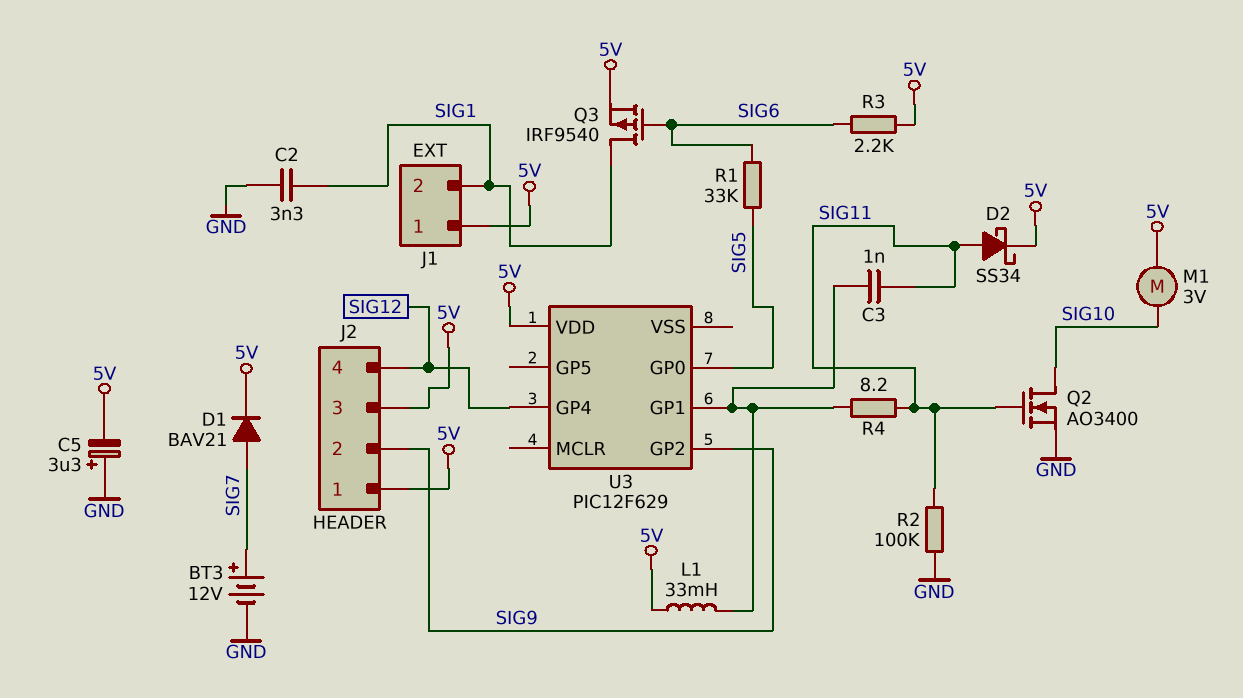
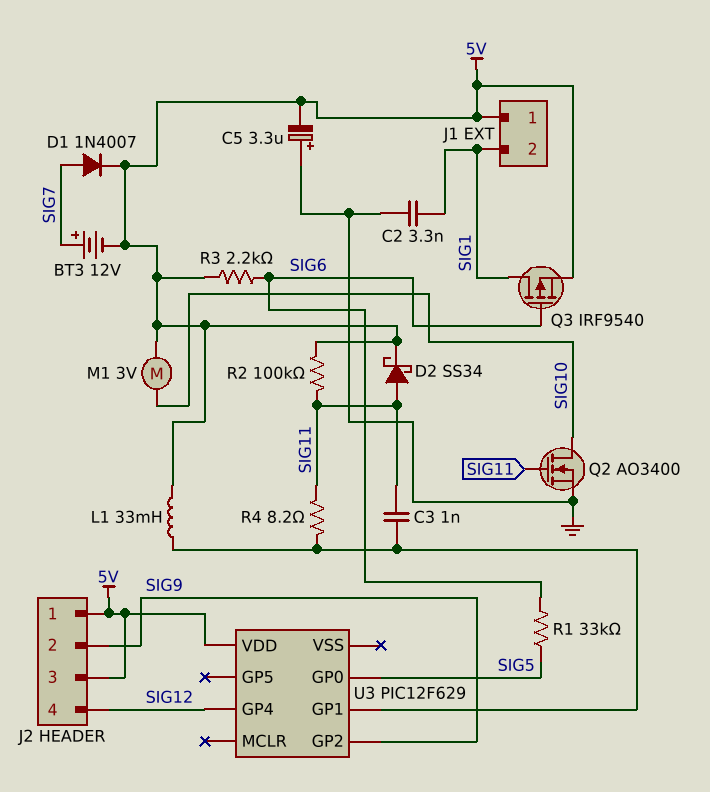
BT3: 12V (plus SIG7, minus GND) -> 12V (plus SIG7, minus 5V)
D1: diode BAV21 (A SIG7, K 5V) -> diode 1N4007 (A SIG7, K 5V)
R2: 100k (GND, SIG11) -> 100k (5V, SIG11)

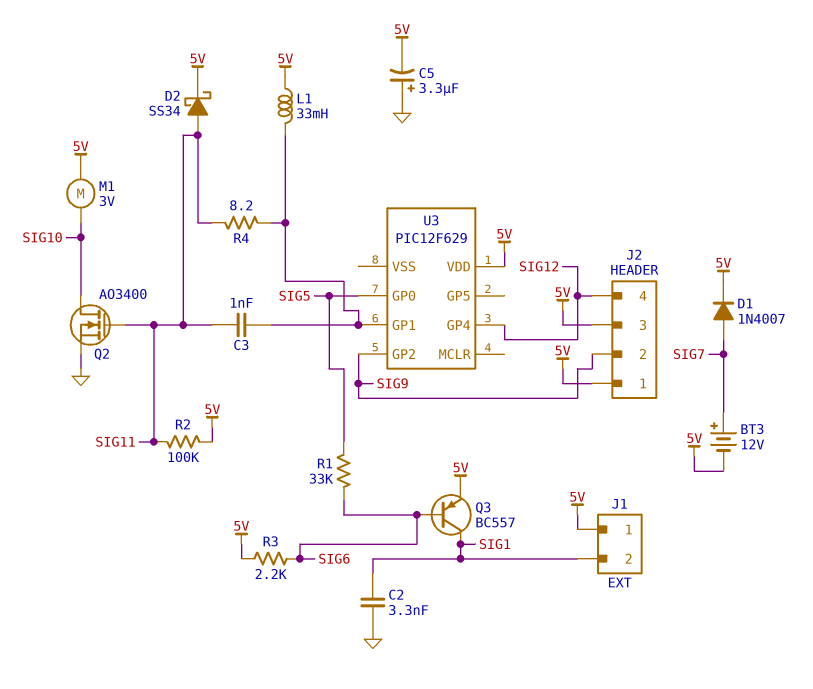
Q3: PMOS IRF9540 (G SIG6, D SIG1, S 5V) -> PNP BC557 (B SIG6, C SIG1, E 5V)

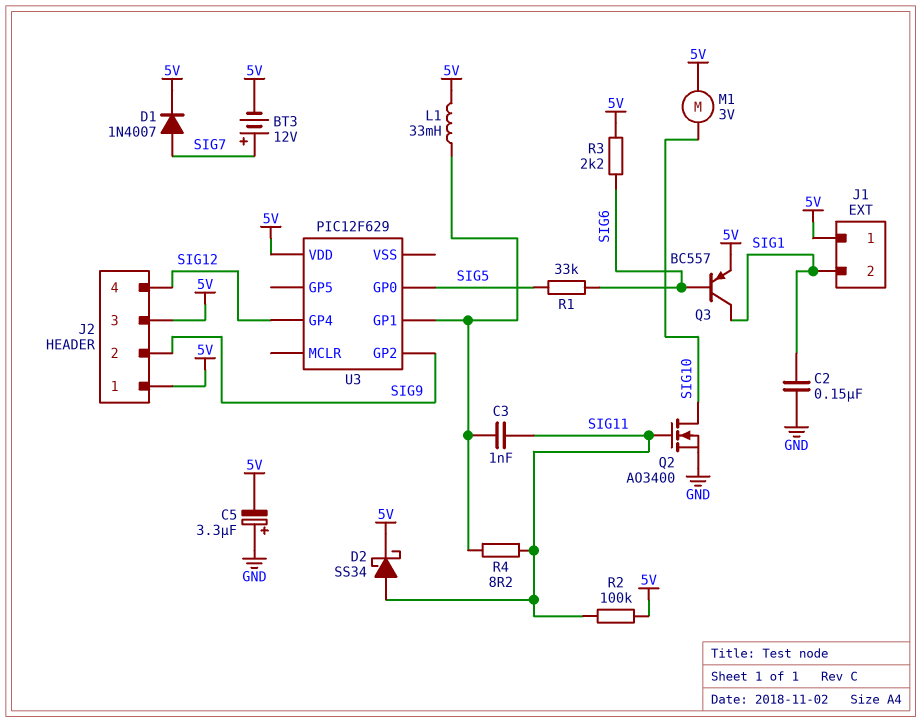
C2: 3.3nF (GND, SIG1) -> 150nF (GND, SIG1)

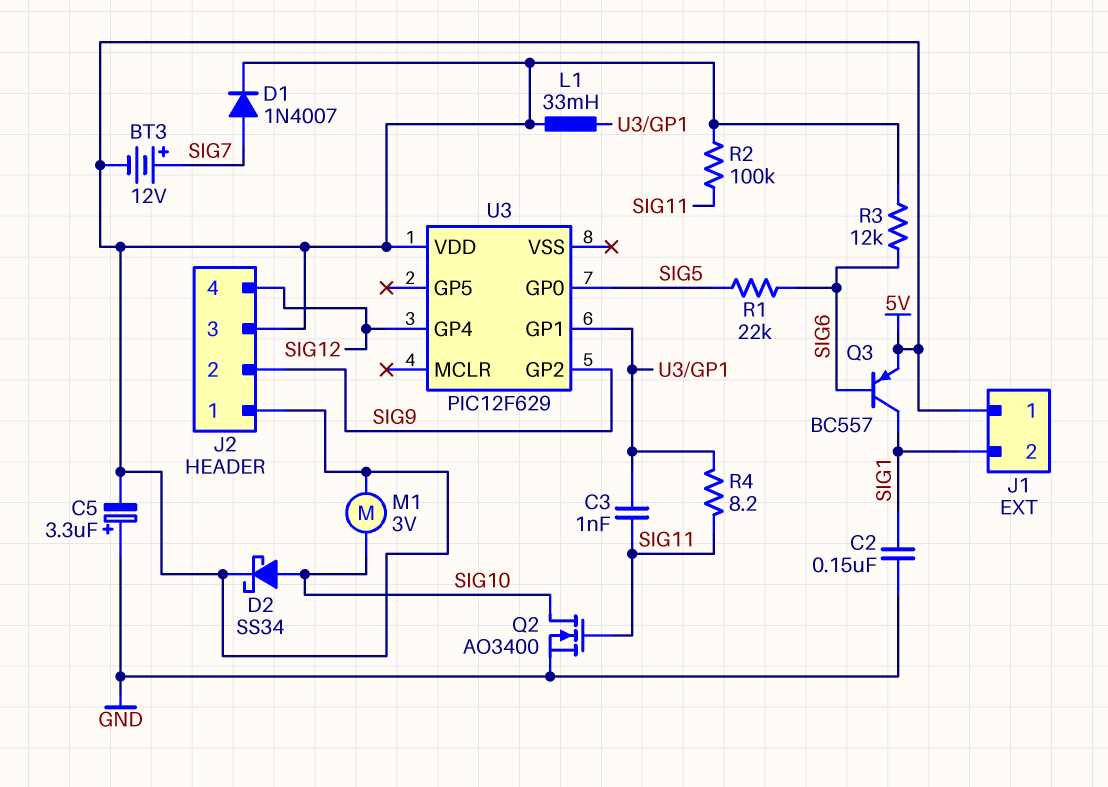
D2: schottky SS34 (A SIG11, K 5V) -> schottky SS34 (A SIG10, K 5V)
R1: 33k (SIG5, SIG6) -> 22k (SIG5, SIG6)
R3: 2.2k (5V, SIG6) -> 12k (5V, SIG6)

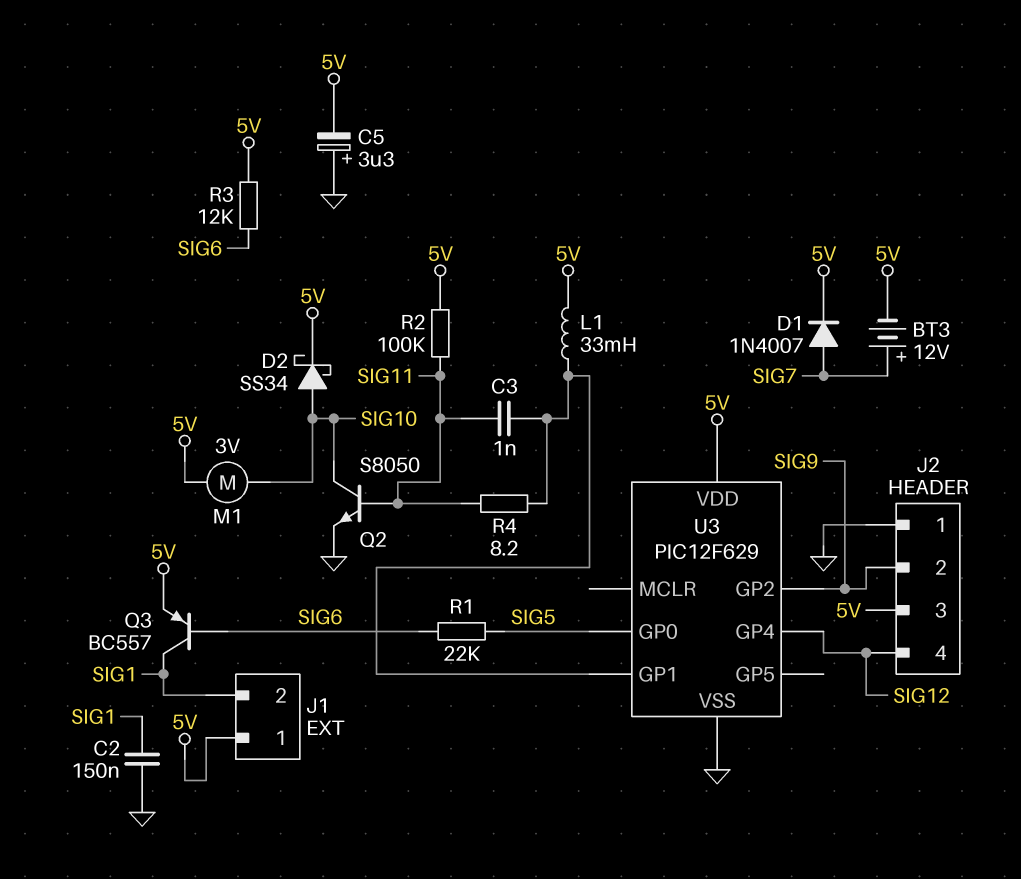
J2 pin 1: 5V -> GND
Q2: NMOS AO3400 (G SIG11, D SIG10, S GND) -> NPN S8050 (B SIG11, C SIG10, E GND)
U3 pin VSS: none -> GND

